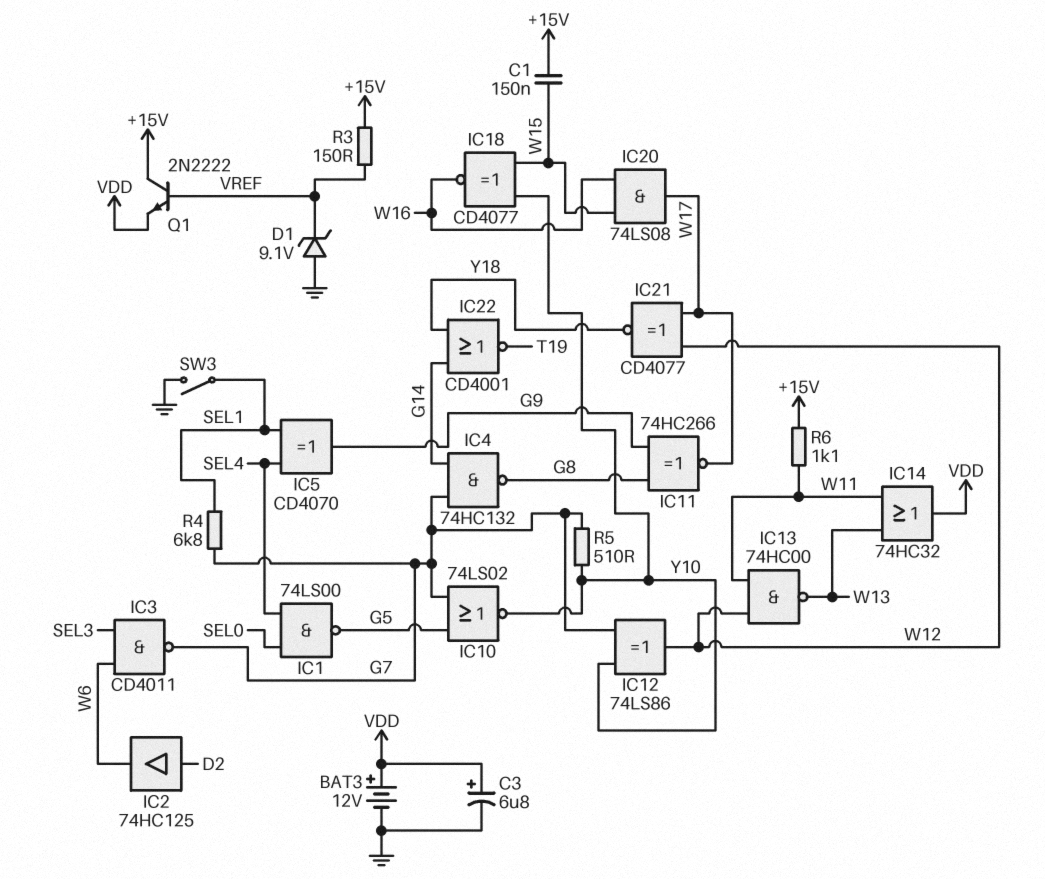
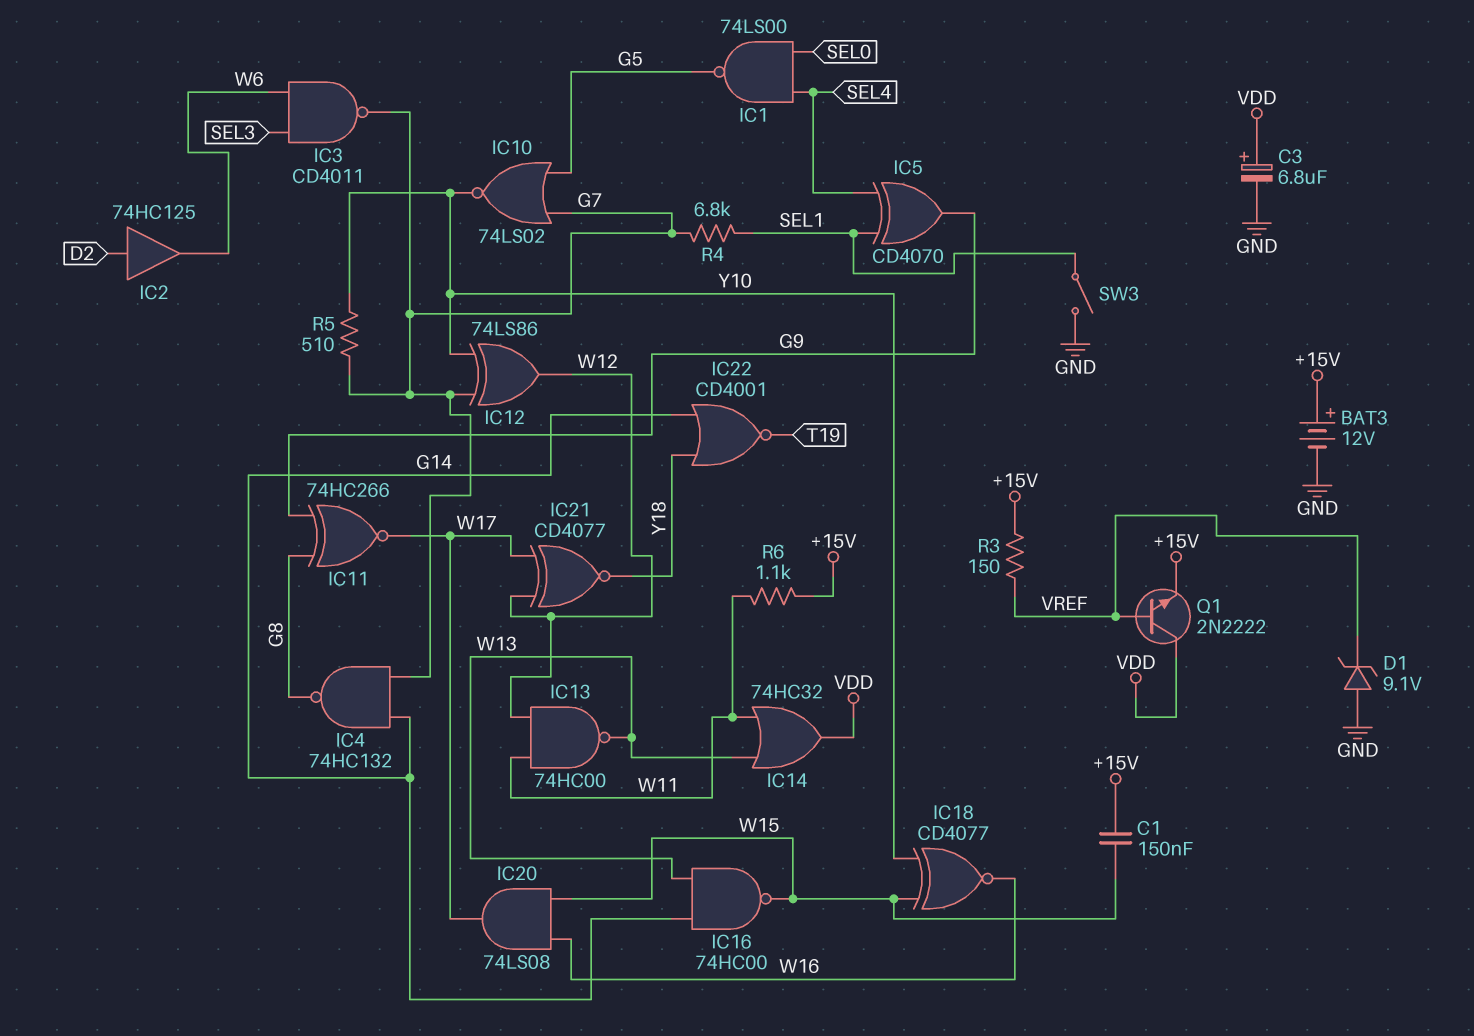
BAT3: 12V (plus VDD, minus GND) -> 12V (plus +15V, minus GND)
IC16: none -> NAND 74HC00 (in G14, in W13, out W15)
Q1: NPN 2N2222 (B VREF, C +15V, E VDD) -> NPN 2N2222 (B VREF, C VDD, E +15V)

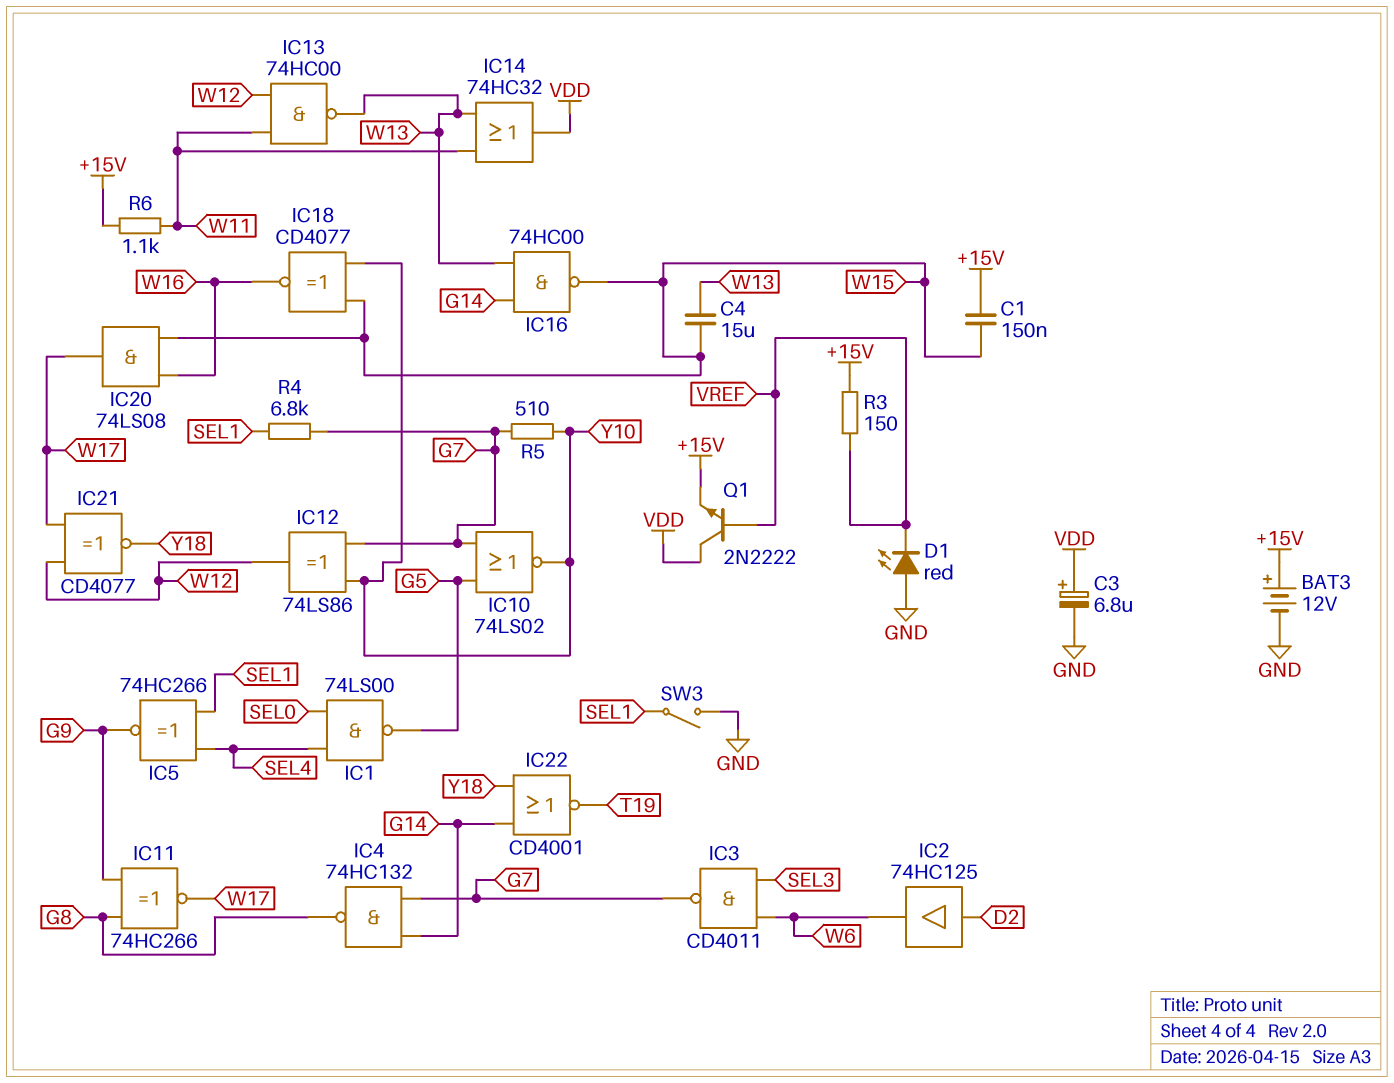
C4: none -> 15uF (W13, W15)
D1: zener 9.1V (A GND, K VREF) -> LED red (A GND, K VREF)
IC5: XOR CD4070 (in SEL1, in SEL4, out G9) -> XNOR 74HC266 (in SEL1, in SEL4, out G9)

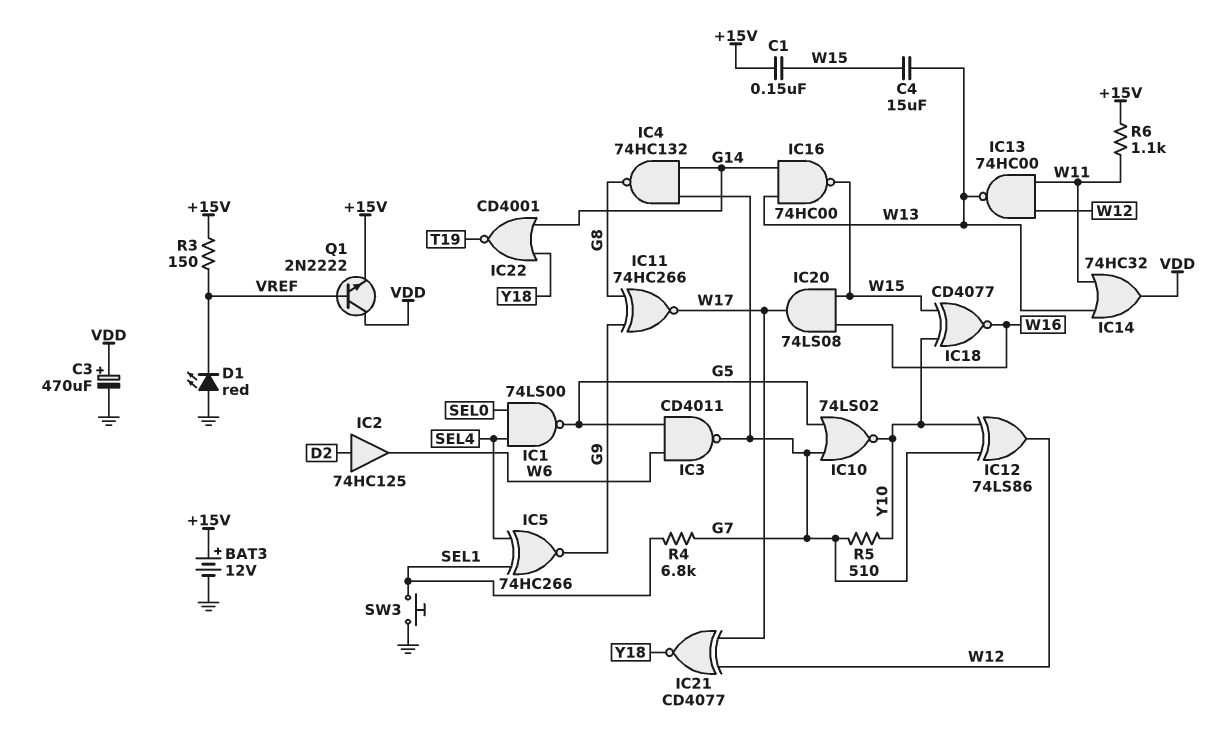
C3: 6.8uF (plus VDD, minus GND) -> 470uF (plus VDD, minus GND)
IC3: NAND CD4011 (in SEL3, in W6, out G7) -> NAND CD4011 (in G5, in W6, out G7)
SW3: switch (GND, SEL1) -> button (GND, SEL1)

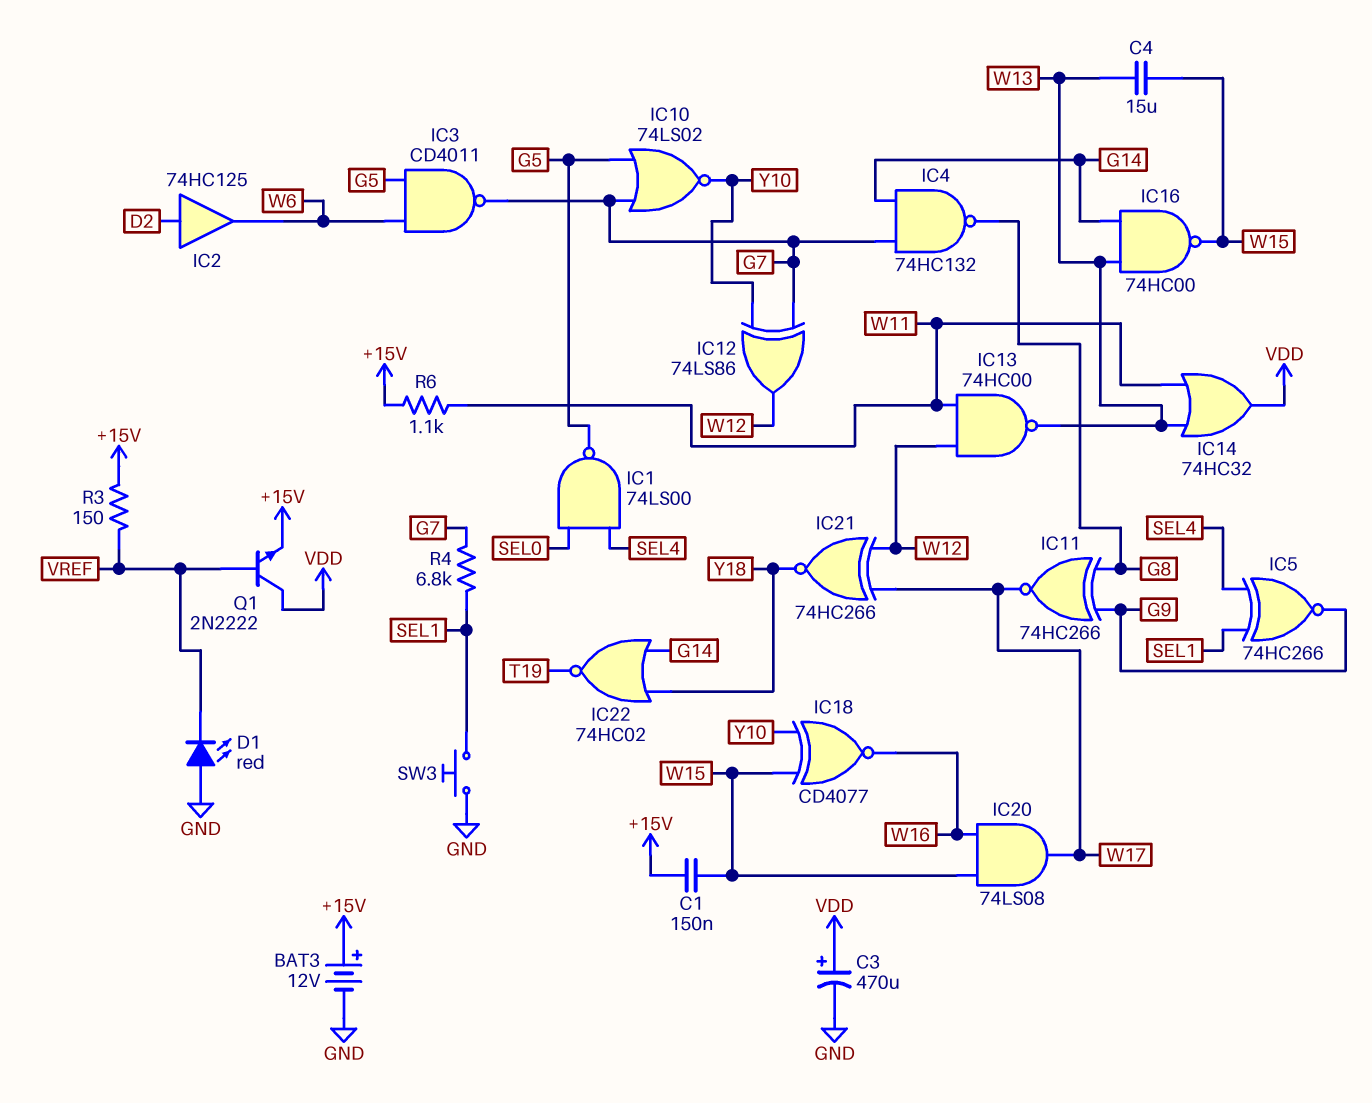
IC21: XNOR CD4077 (in W12, in W17, out Y18) -> XNOR 74HC266 (in W12, in W17, out Y18)
IC22: NOR CD4001 (in G14, in Y18, out T19) -> NOR 74HC02 (in G14, in Y18, out T19)
R5: 510 (G7, Y10) -> none

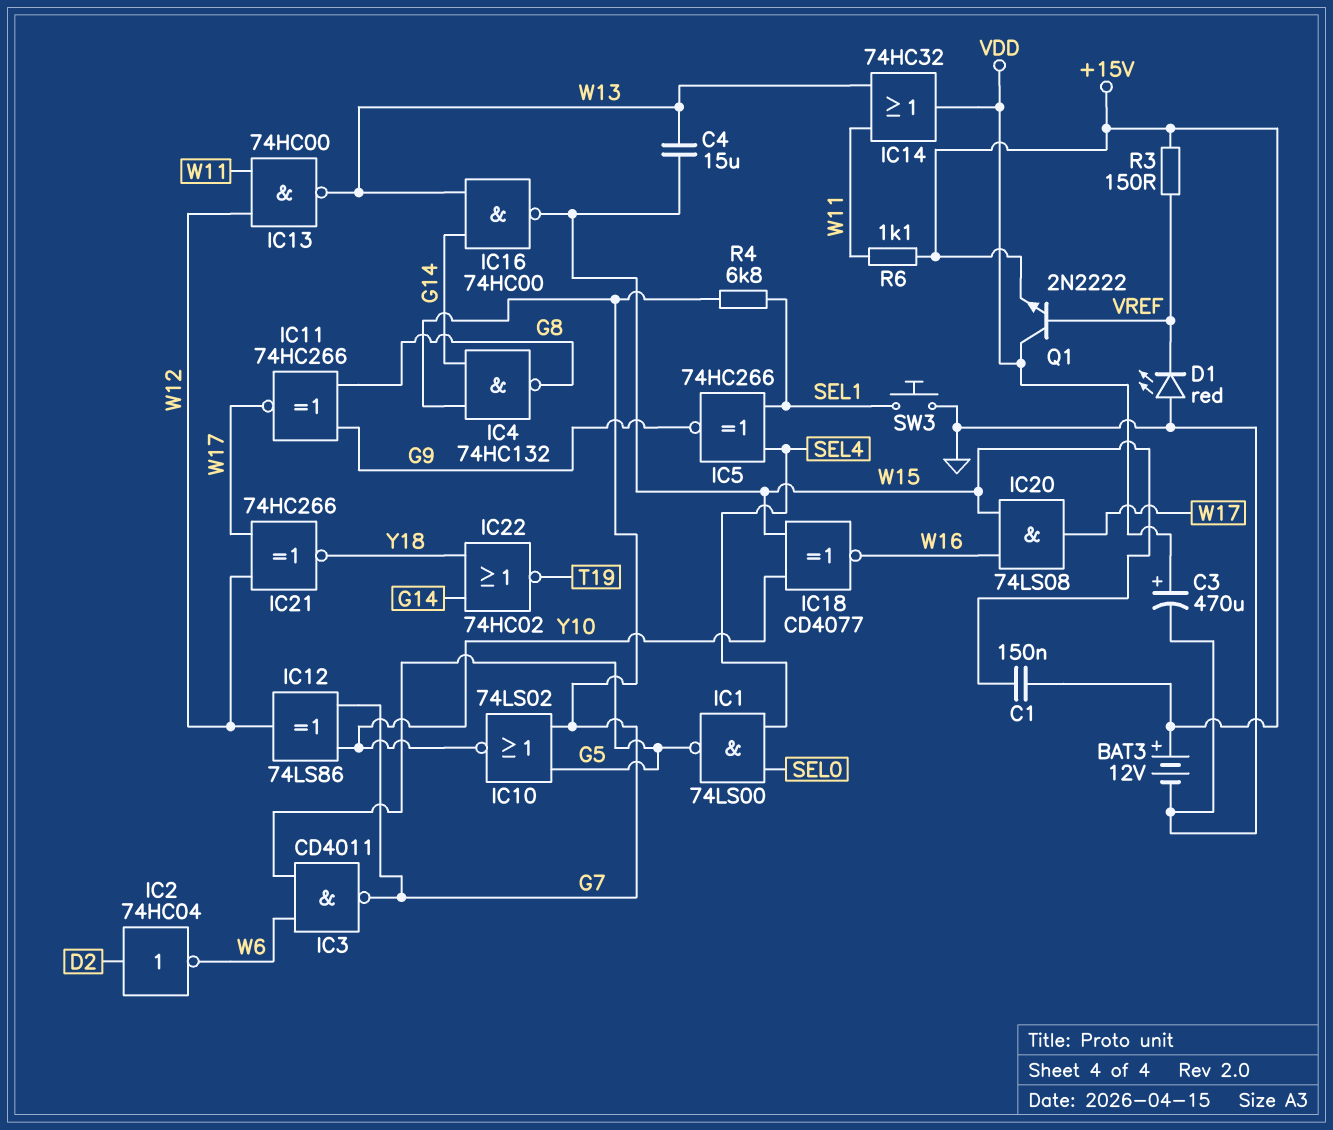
IC2: buffer 74HC125 (in D2, out W6) -> NOT 74HC04 (in D2, out W6)

